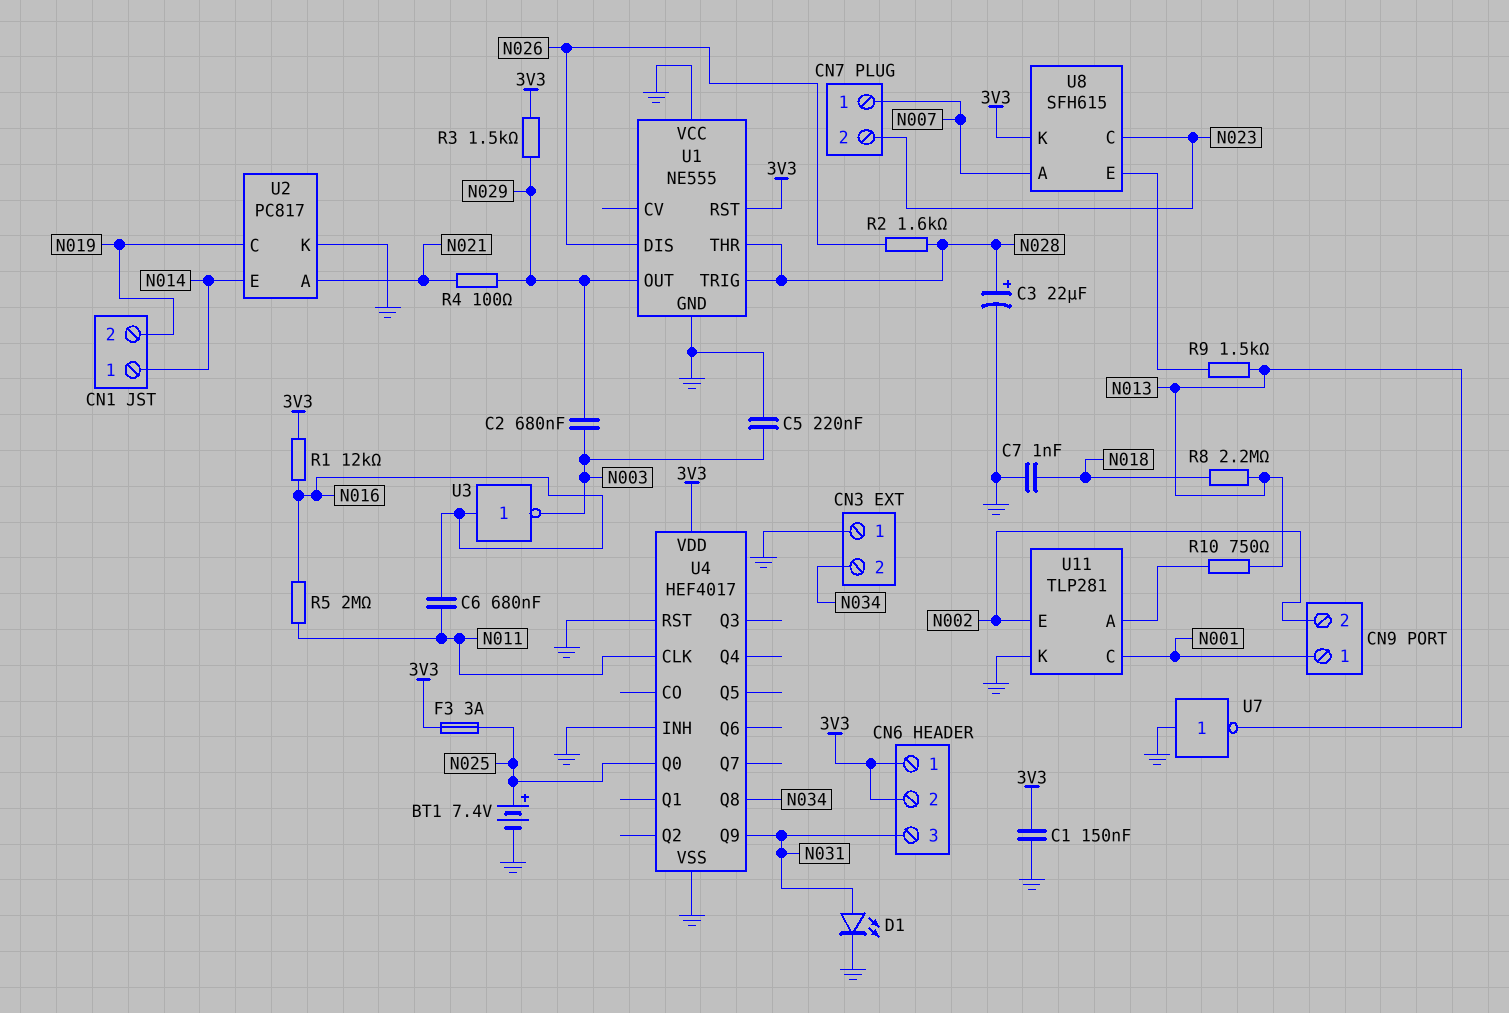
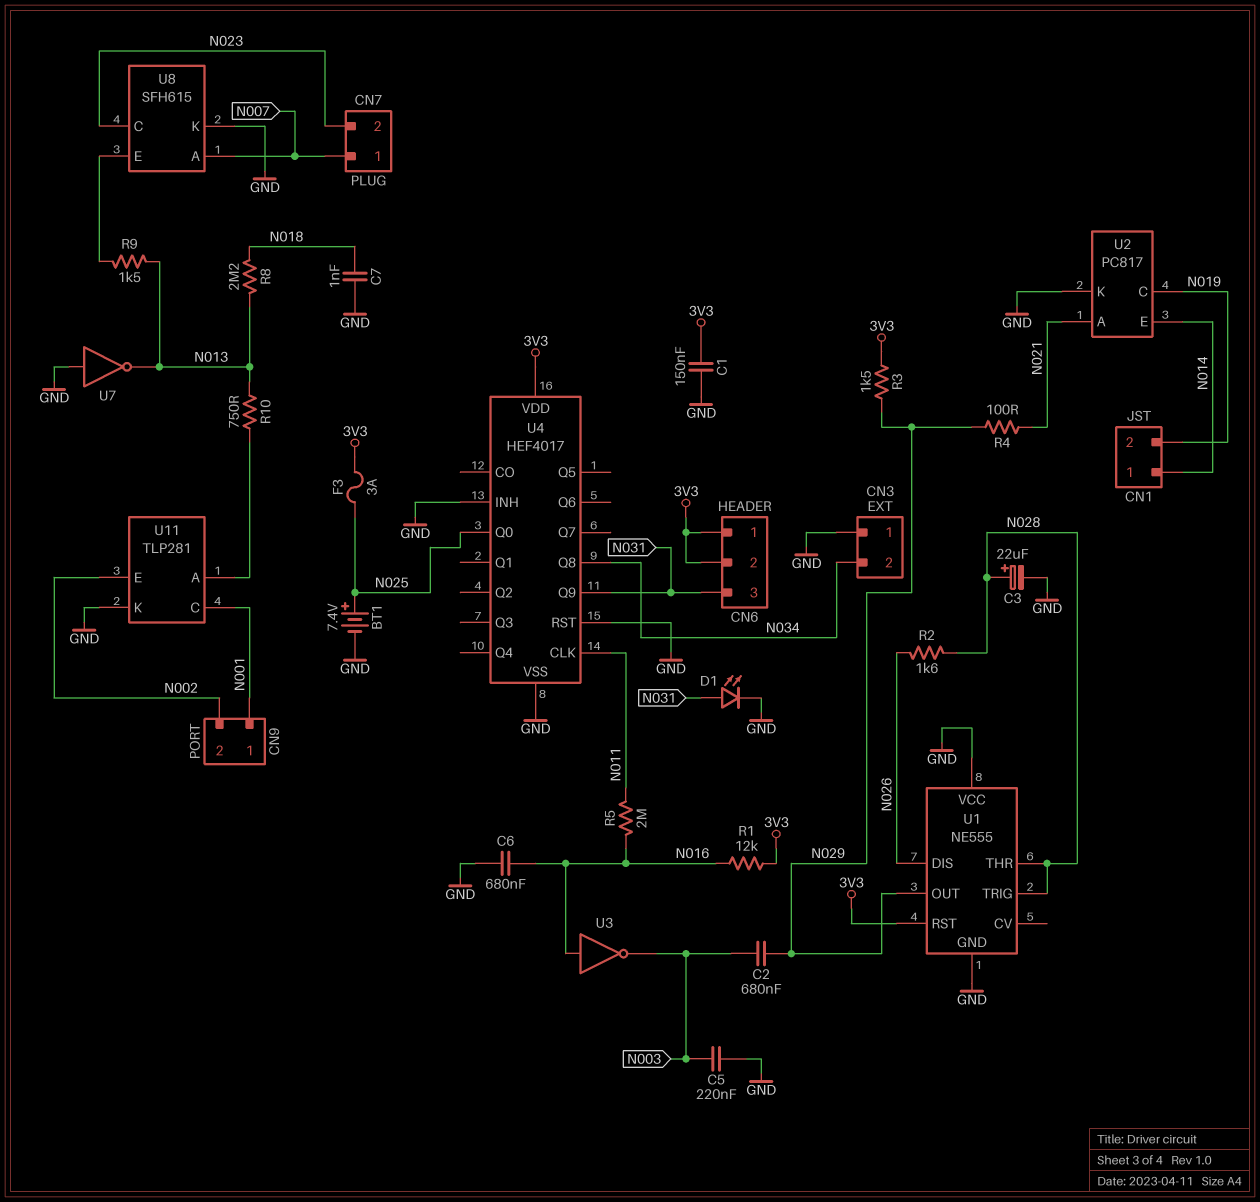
C6: 680nF (N011, N016) -> 680nF (GND, N016)
U8 pin K: 3V3 -> GND

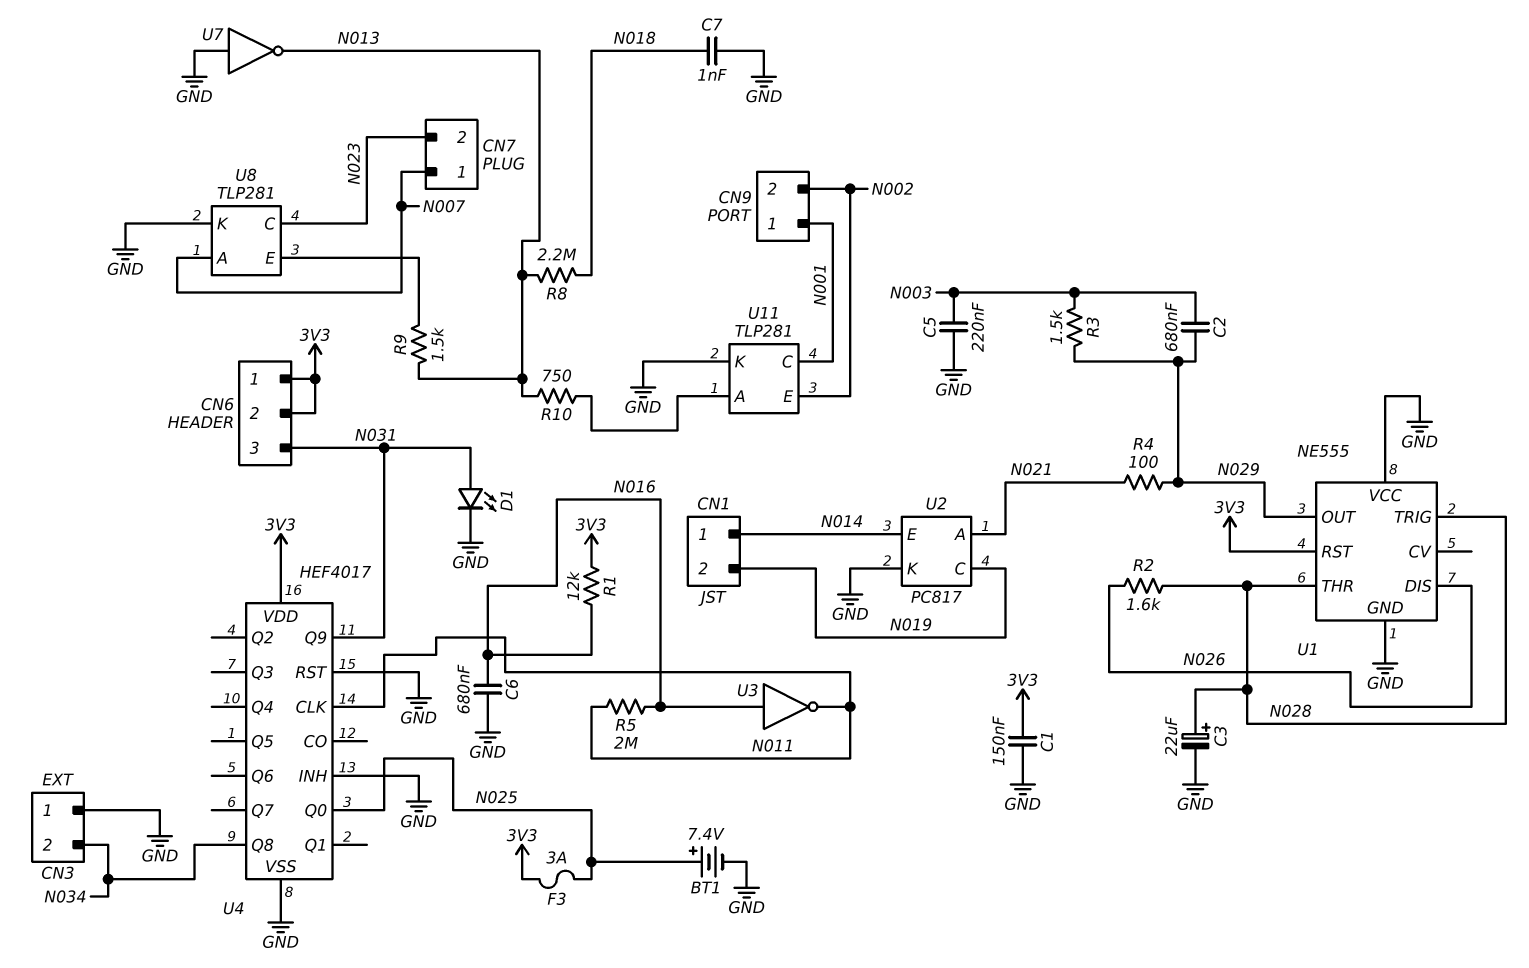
R3: 1.5k (3V3, N029) -> 1.5k (N003, N029)
U3: NOT (in N016, out N003) -> NOT (in N016, out N011)
U8: SFH615 -> TLP281

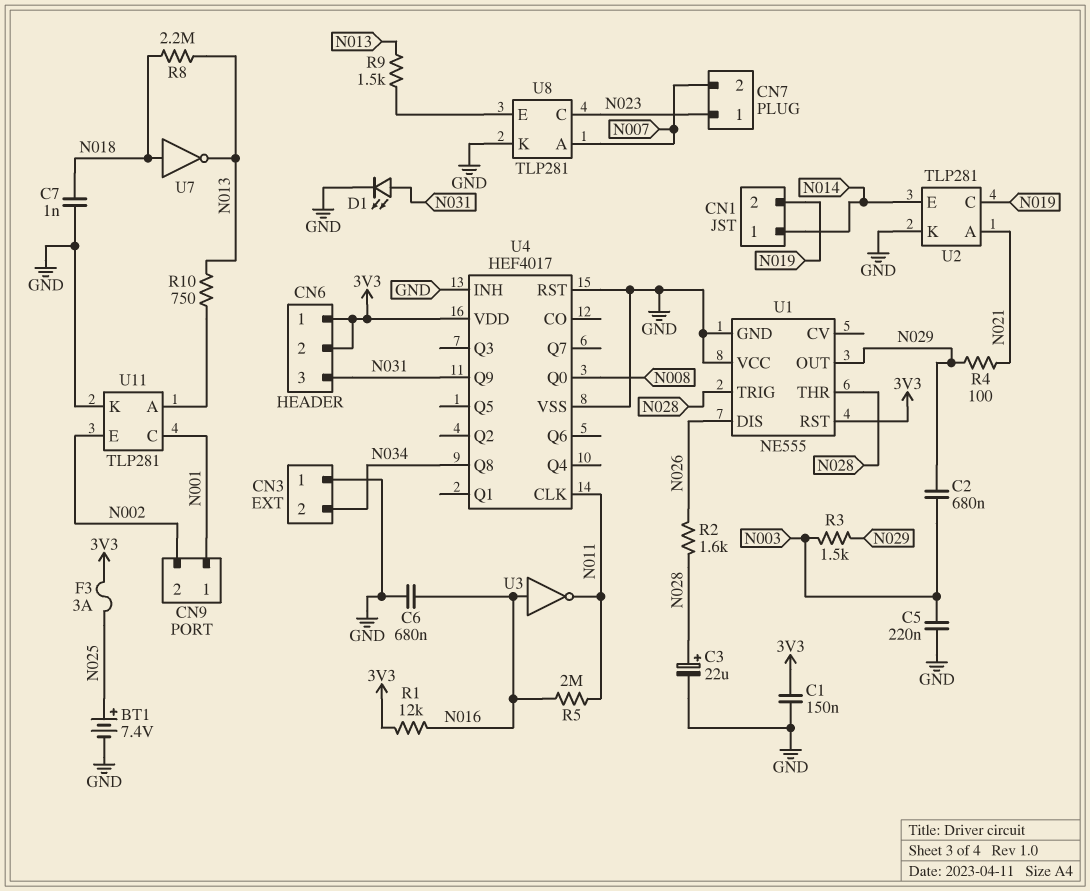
CN7 pin 1: N007 -> N023
CN7 pin 2: N023 -> N007
U2: PC817 -> TLP281
U4 pin Q0: N025 -> N008
U7: NOT (in GND, out N013) -> NOT (in N018, out N013)

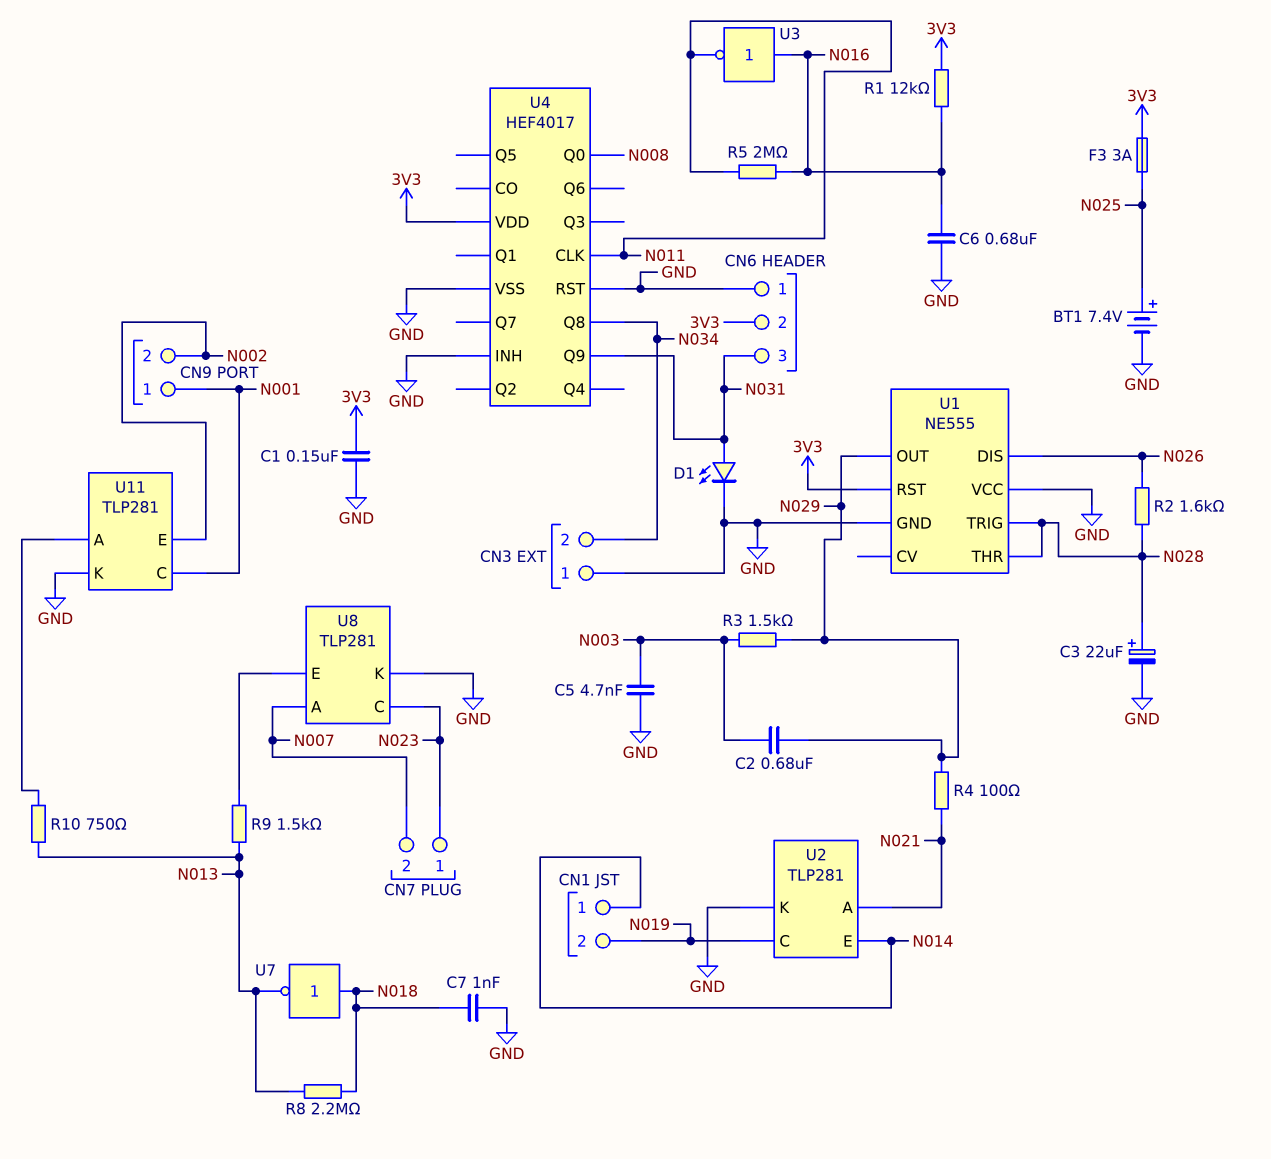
C5: 220nF (GND, N003) -> 4.7nF (GND, N003)
CN6 pin 1: 3V3 -> GND

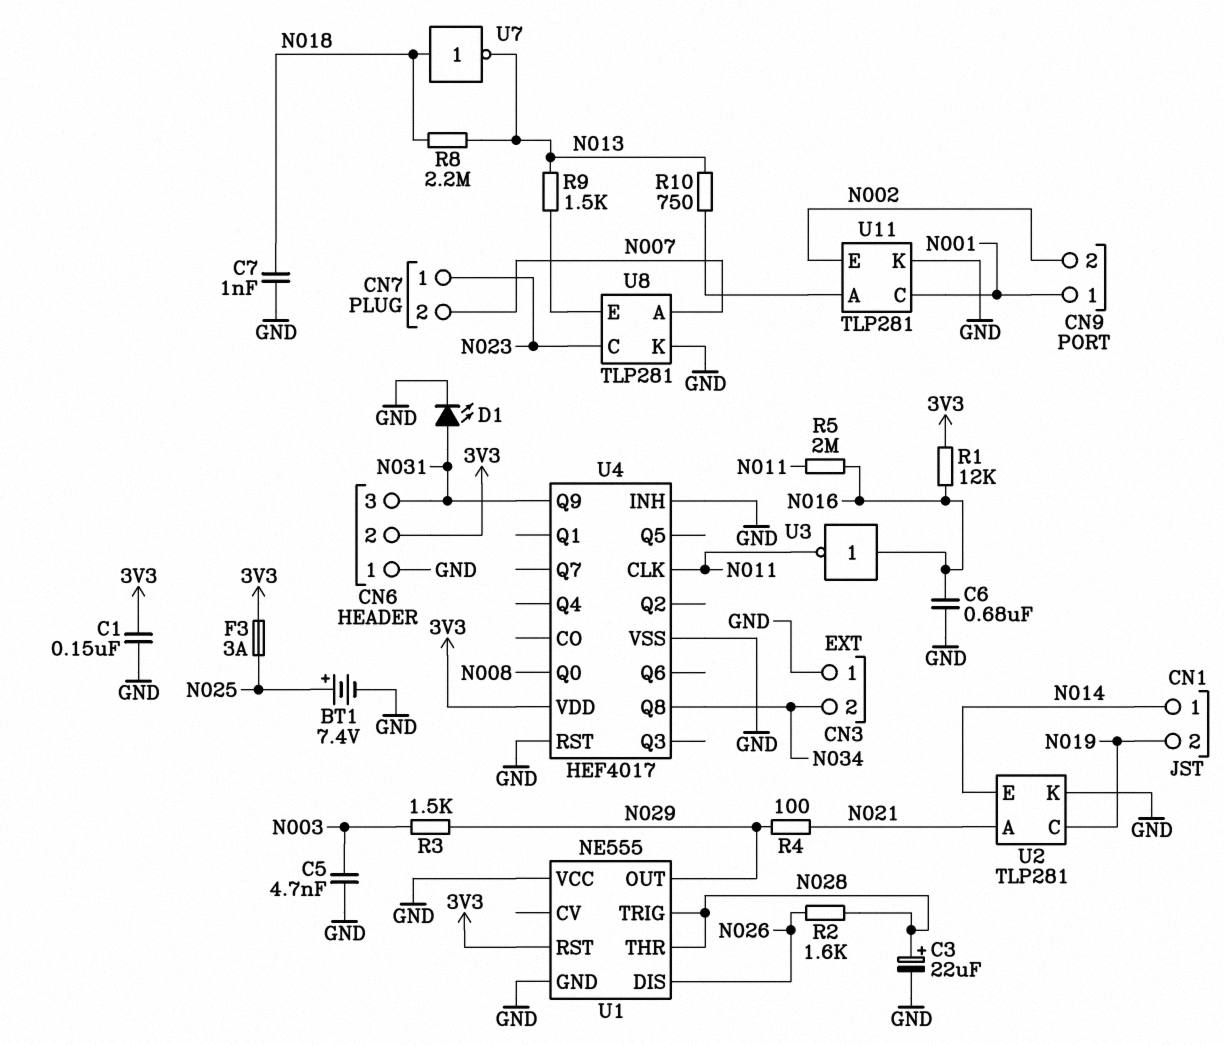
C2: 680nF (N003, N029) -> none

